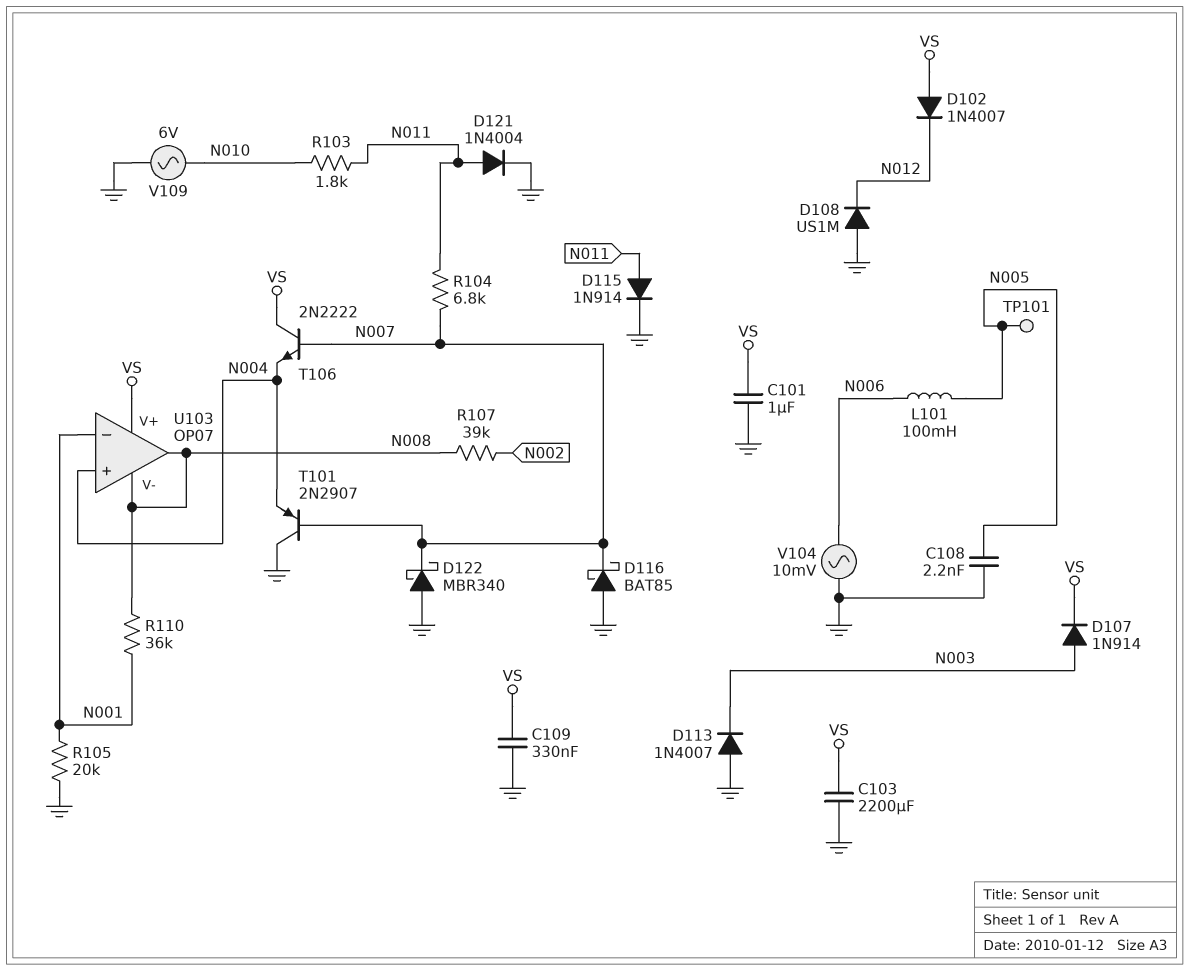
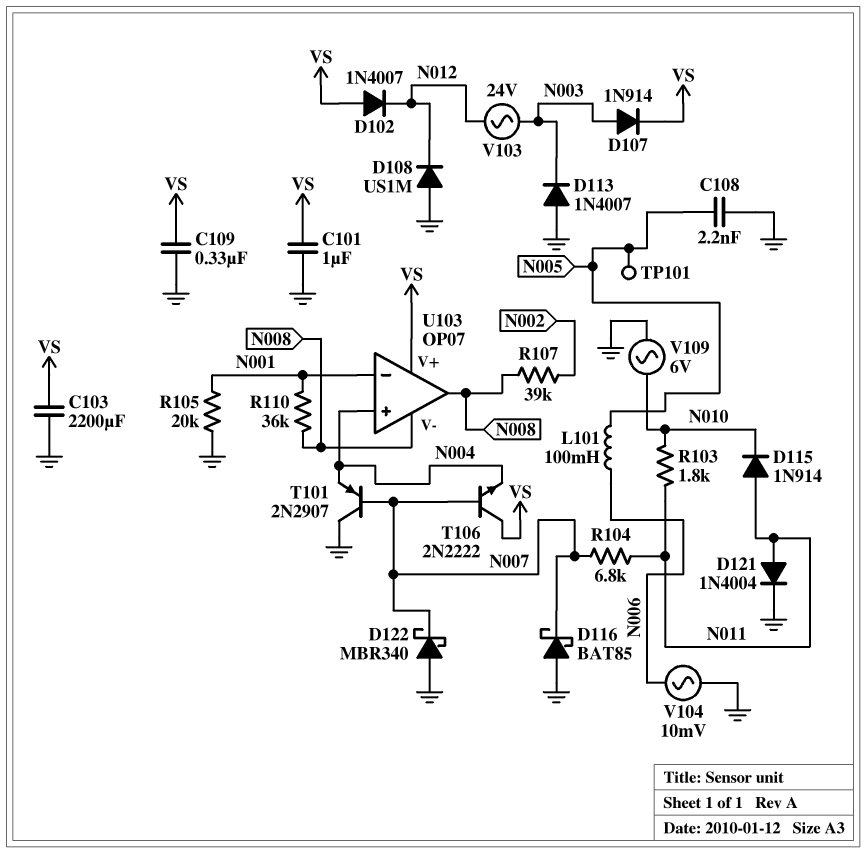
D115: diode 1N914 (A N011, K GND) -> diode 1N914 (A N011, K N010)
V103: none -> AC 24V (N003, N012)

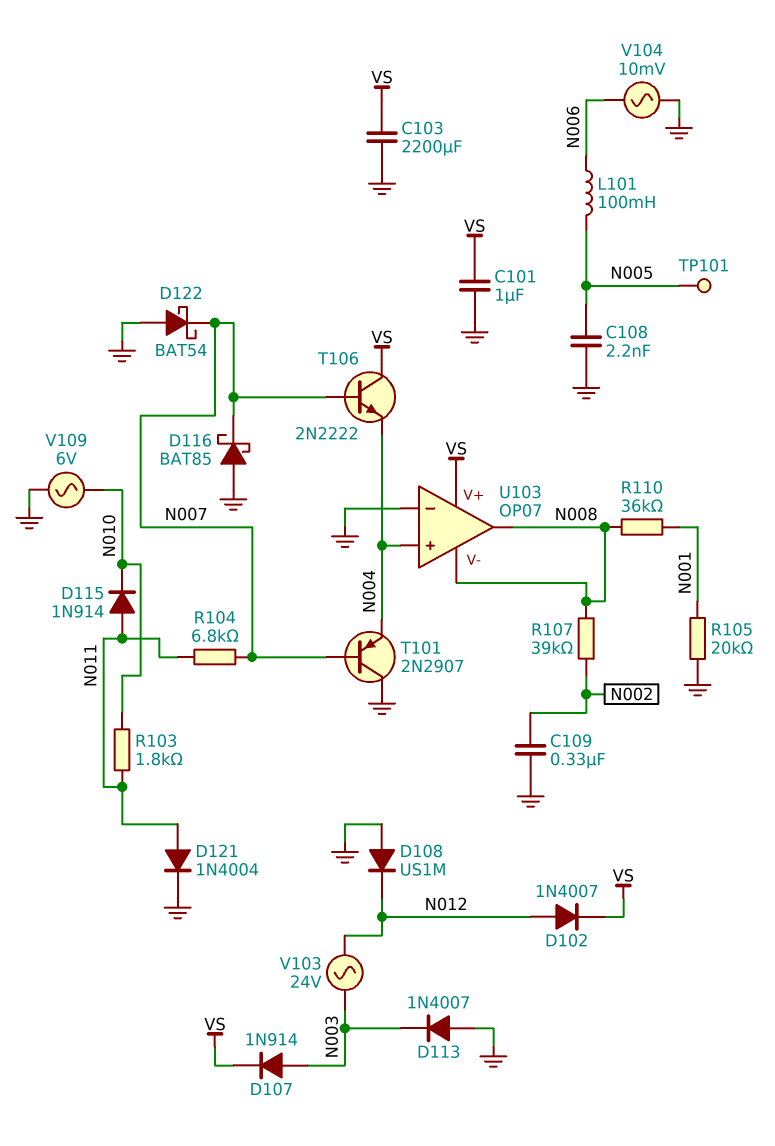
C109: 330nF (GND, VS) -> 330nF (GND, N002)
D102: diode 1N4007 (A VS, K N012) -> diode 1N4007 (A N012, K VS)
D122: schottky MBR340 (A GND, K N007) -> schottky BAT54 (A GND, K N007)
U103 pin in-: N001 -> GND

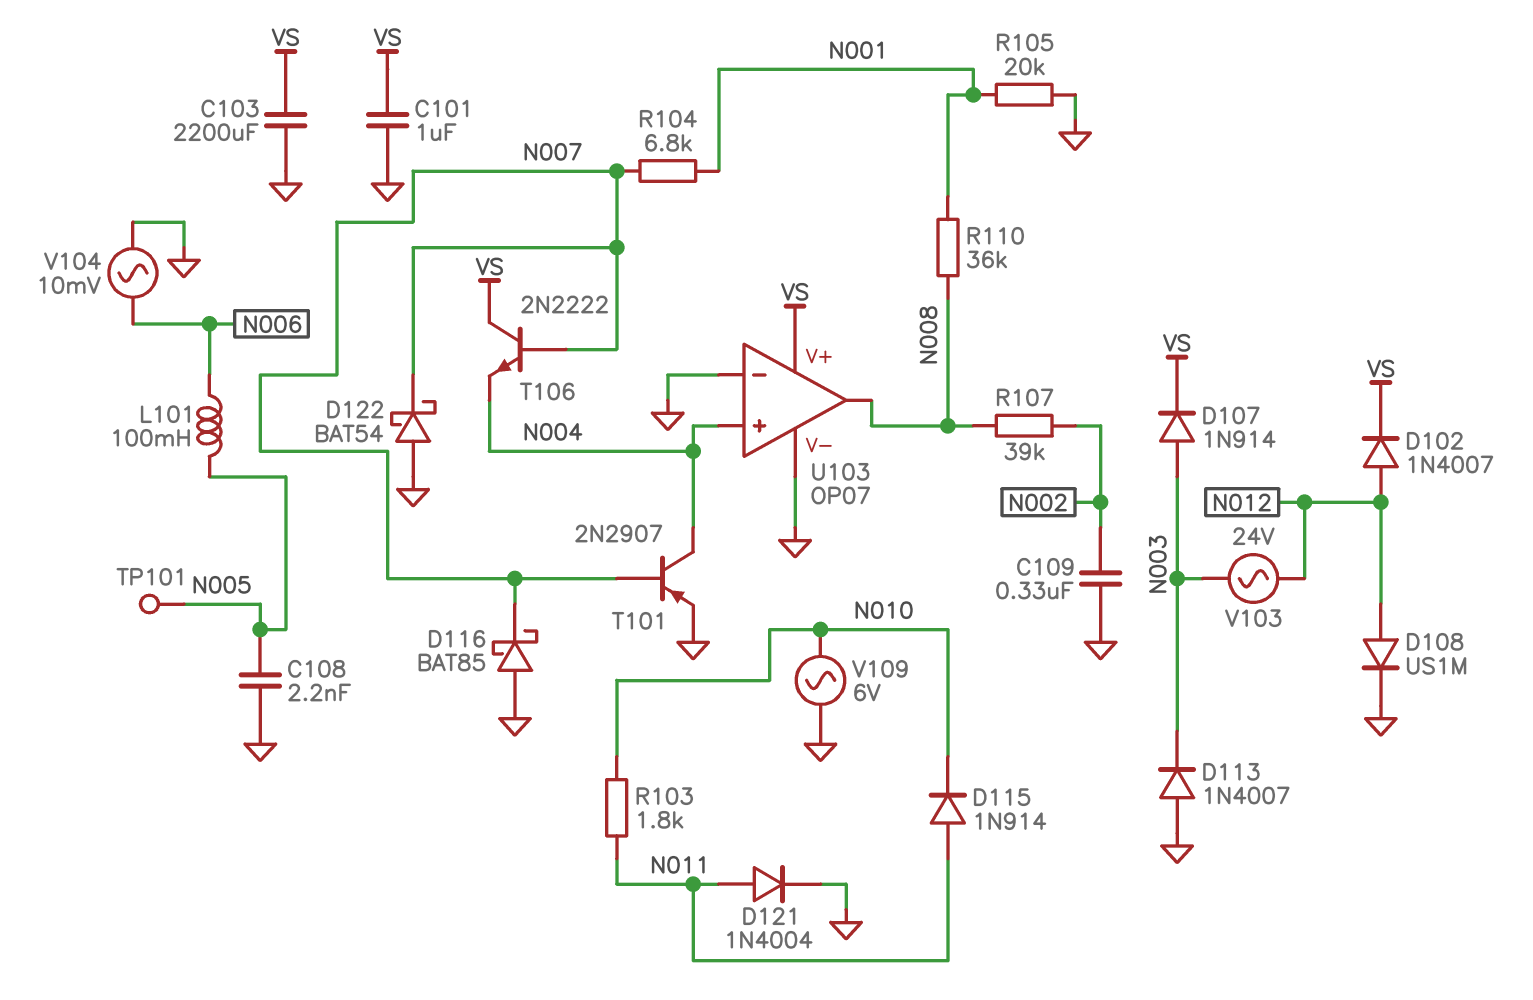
D108: diode US1M (A GND, K N012) -> diode US1M (A N012, K GND)
R104: 6.8k (N007, N011) -> 6.8k (N001, N007)
T101: PNP 2N2907 (B N007, C GND, E N004) -> PNP 2N2907 (B N007, C N004, E GND)
U103 pin V-: N008 -> GND

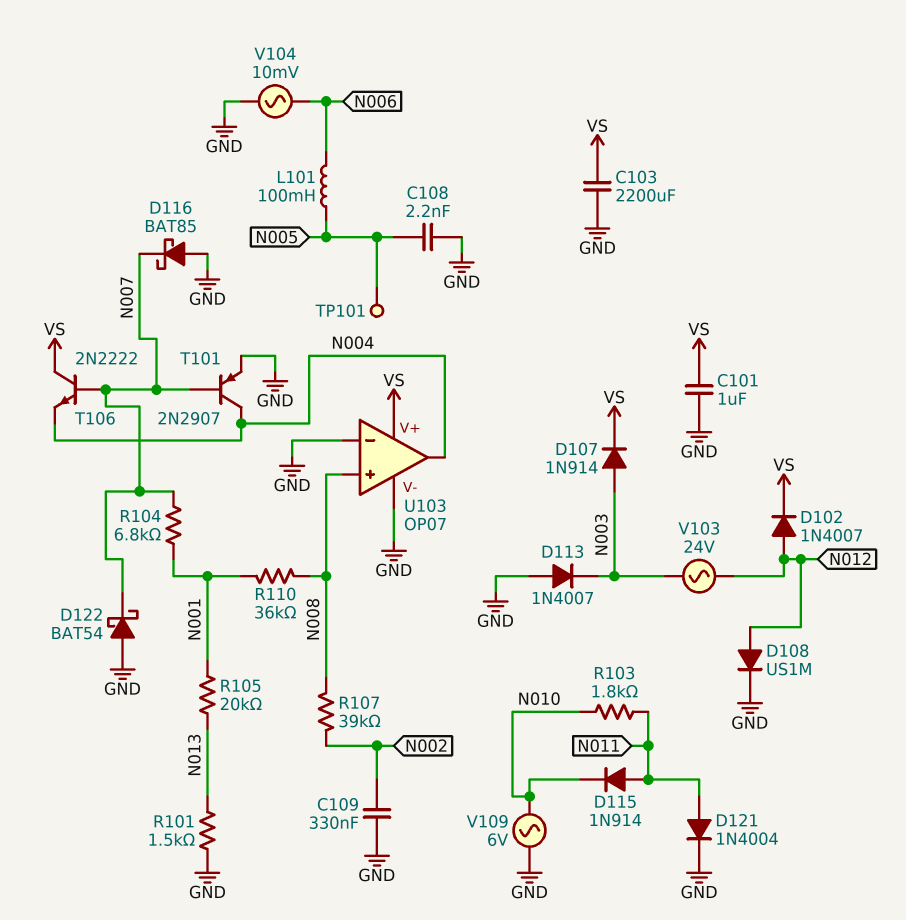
R101: none -> 1.5k (GND, N013)
R105: 20k (GND, N001) -> 20k (N001, N013)
U103 pin in+: N004 -> N008
U103 pin out: N008 -> N004

